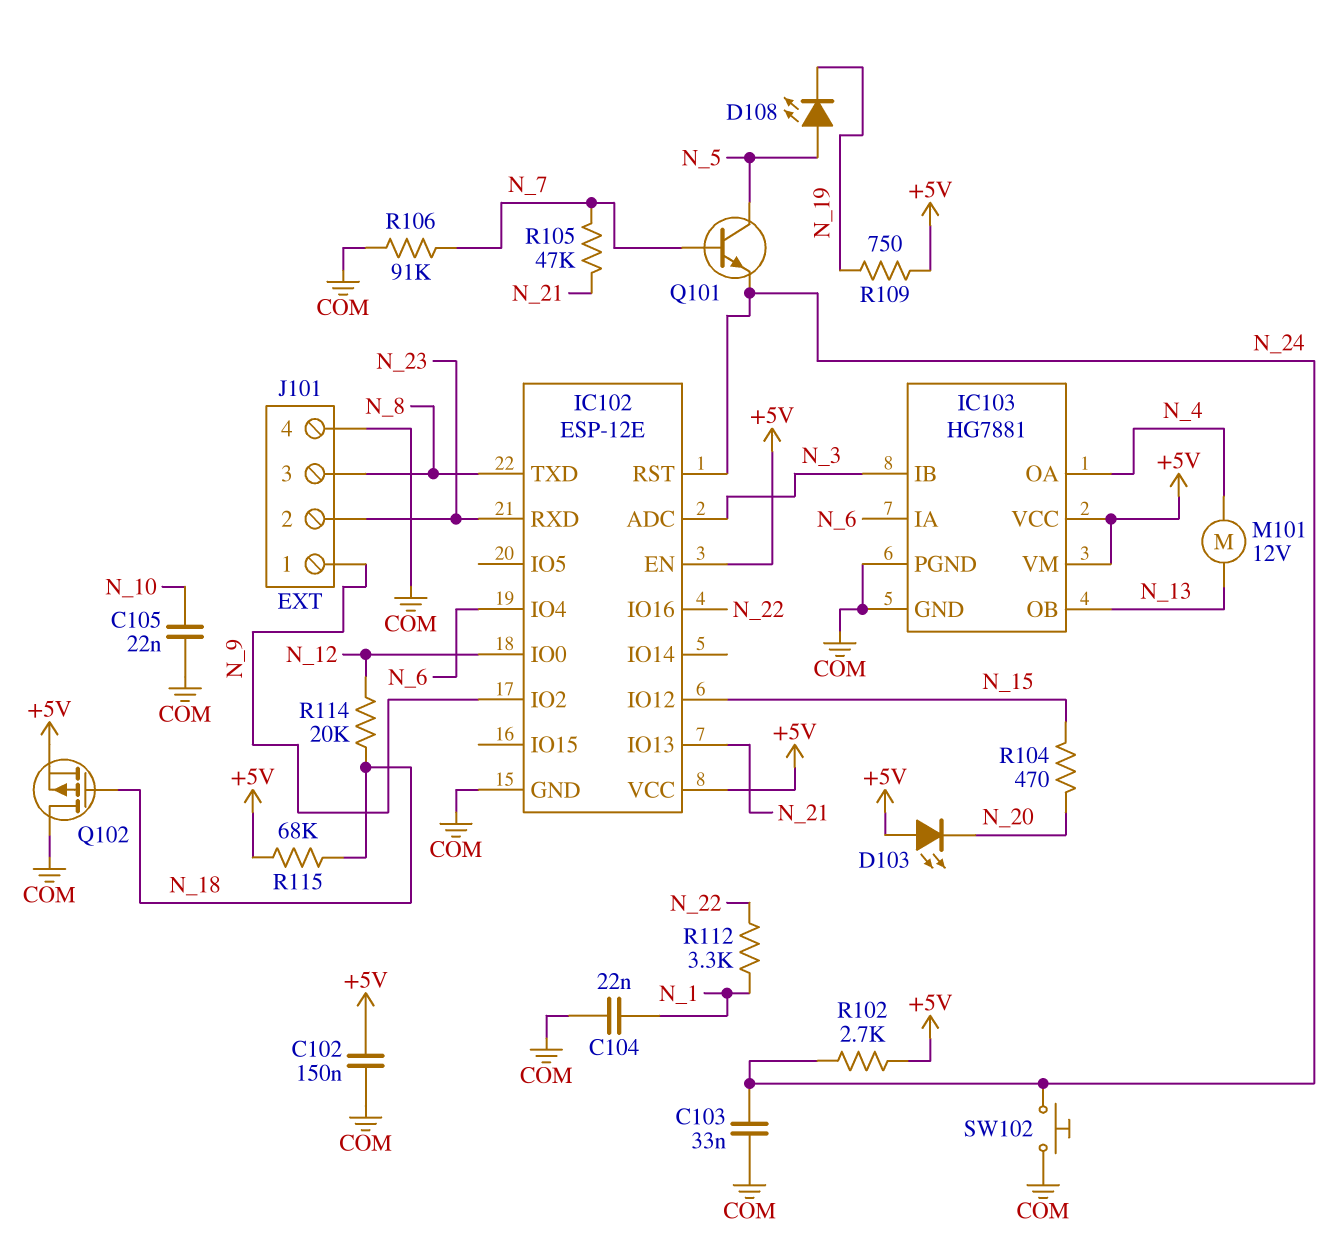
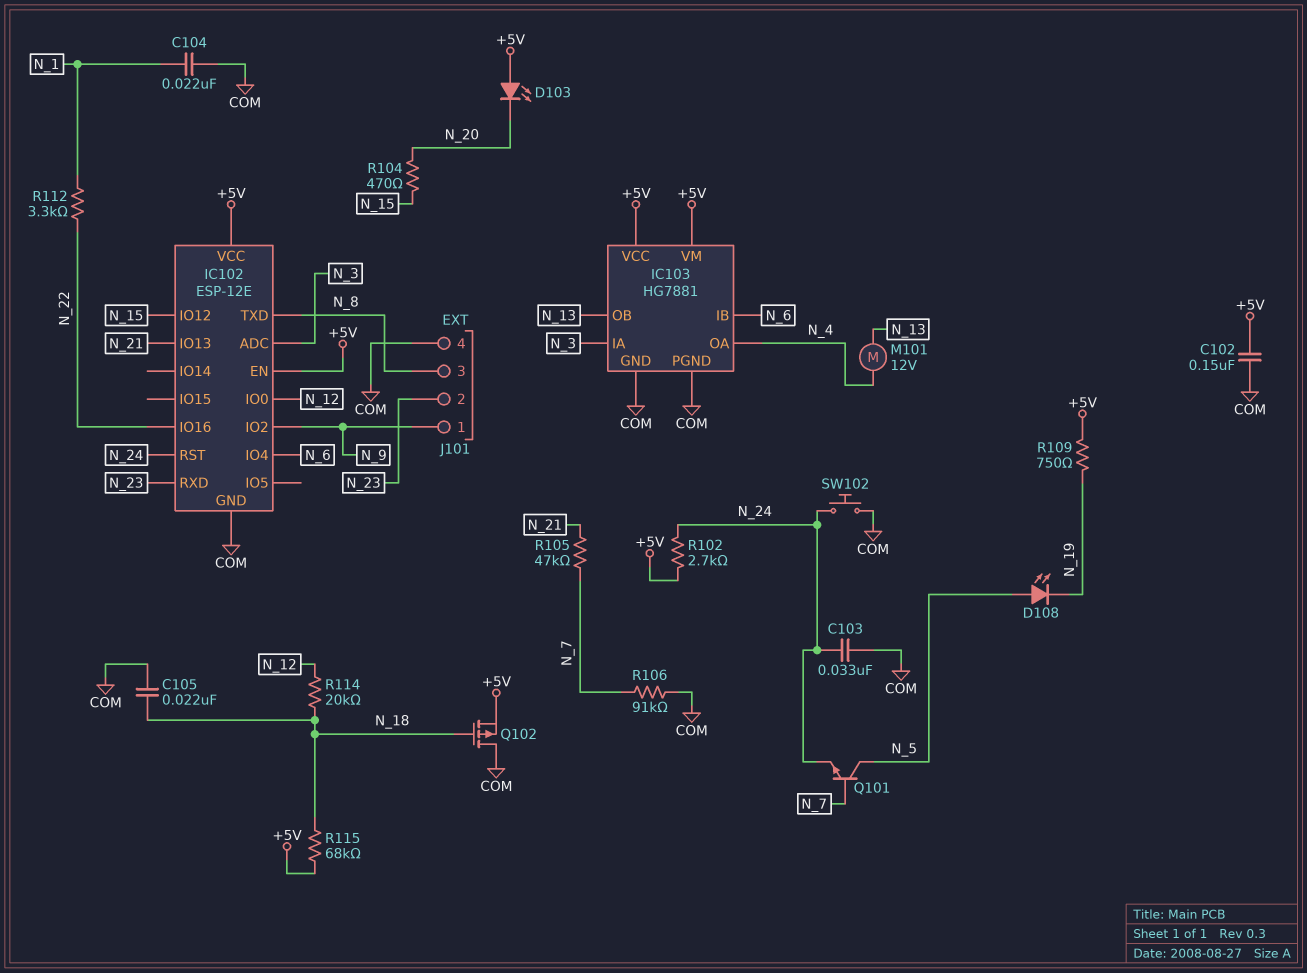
C105: 22nF (COM, N_10) -> 22nF (COM, N_18)
IC103 pin IA: N_6 -> N_3
IC103 pin IB: N_3 -> N_6

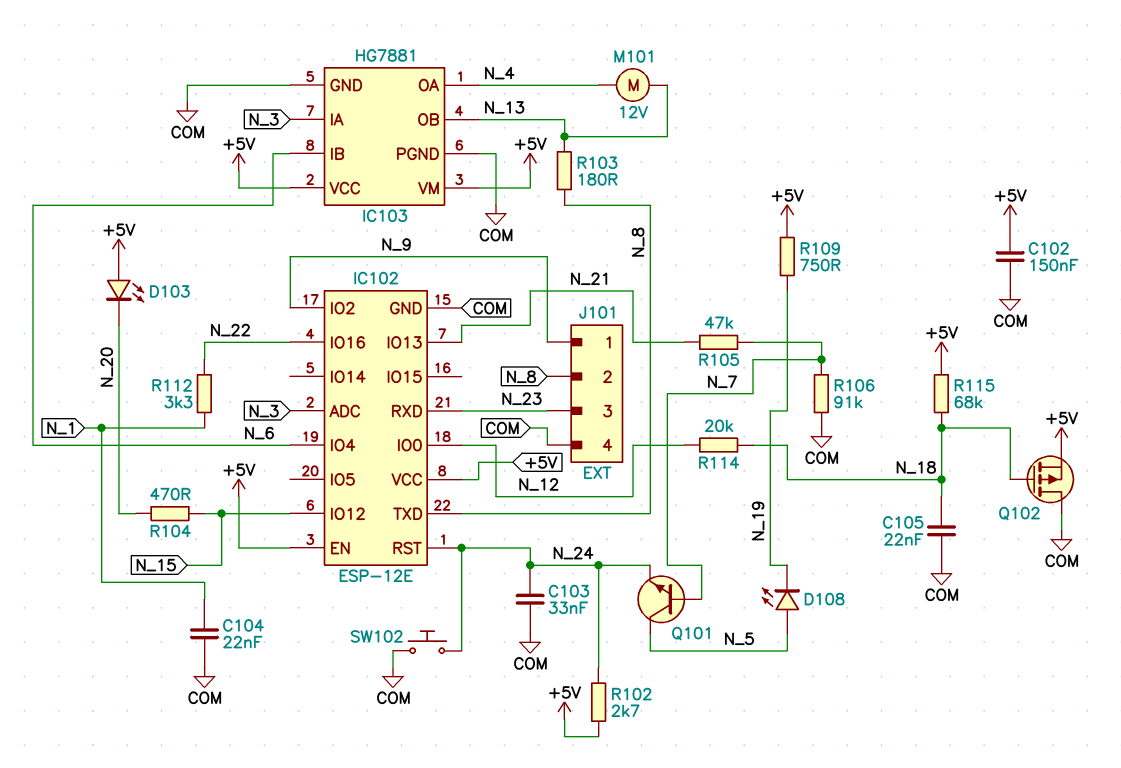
J101 pin 2: N_23 -> N_8
J101 pin 3: N_8 -> N_23
R103: none -> 180 (N_8, N_13)

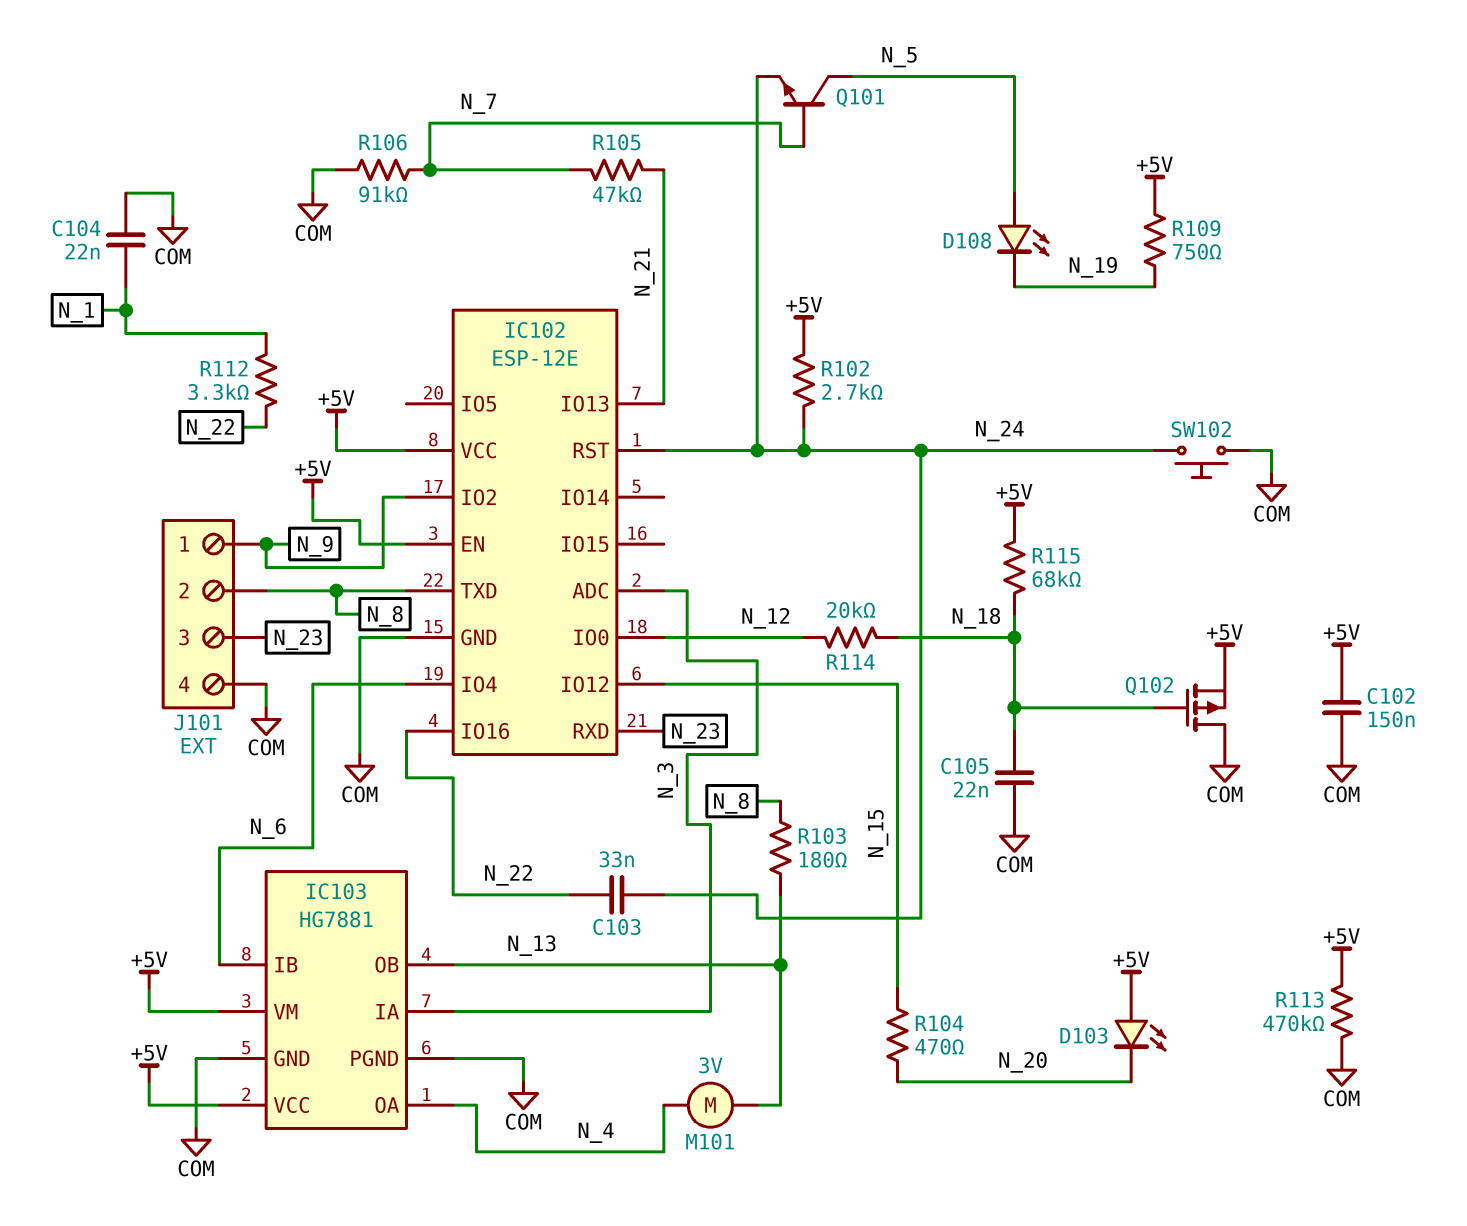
C103: 33nF (COM, N_24) -> 33nF (N_22, N_24)
M101: motor 12V (N_4, N_13) -> motor 3V (N_4, N_13)
R113: none -> 470k (+5V, COM)

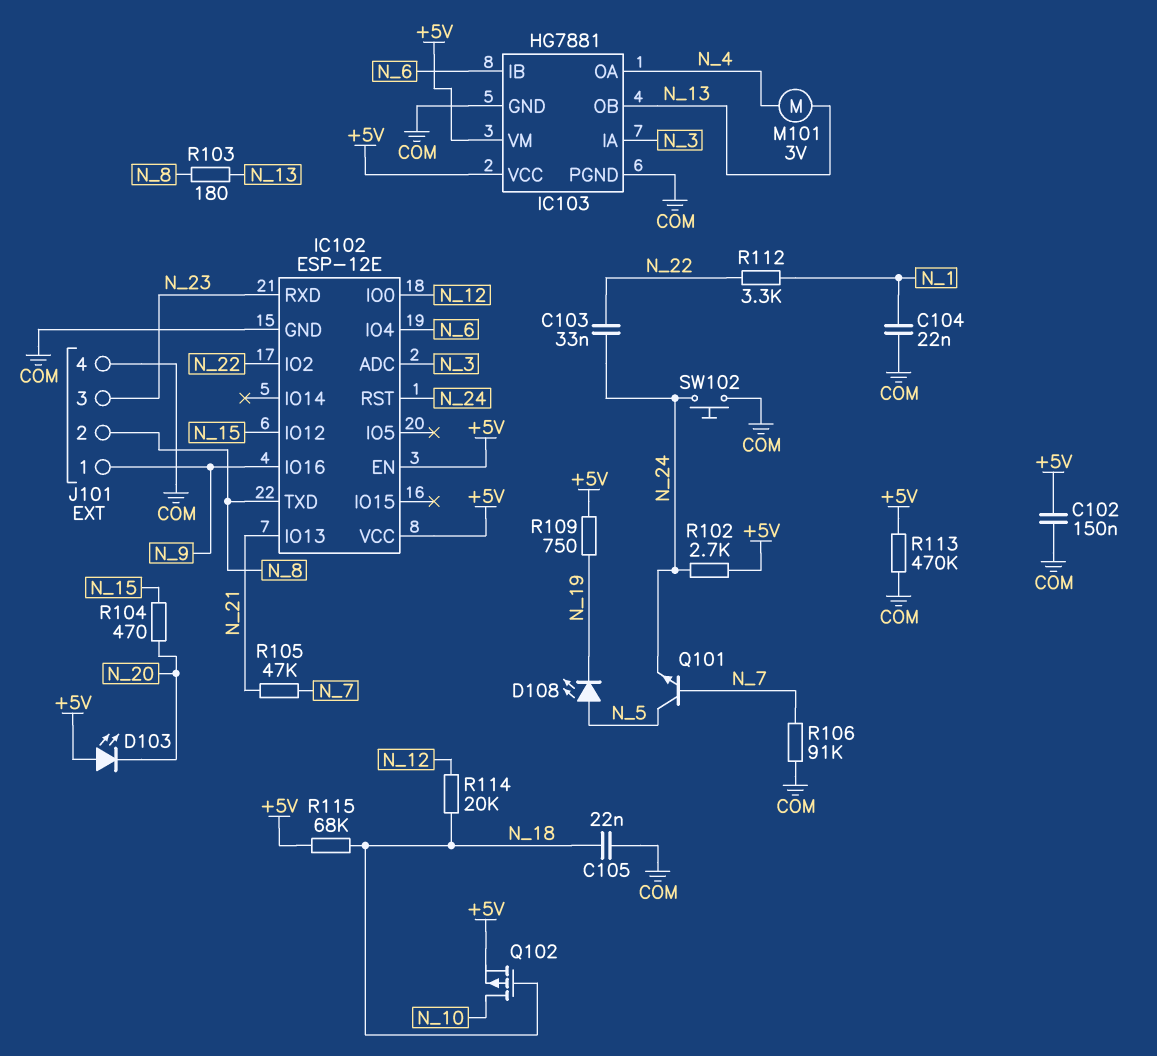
IC102 pin IO2: N_9 -> N_22
IC102 pin IO16: N_22 -> N_9
Q102: PMOS (G N_18, D COM, S +5V) -> PMOS (G N_18, D N_10, S +5V)

